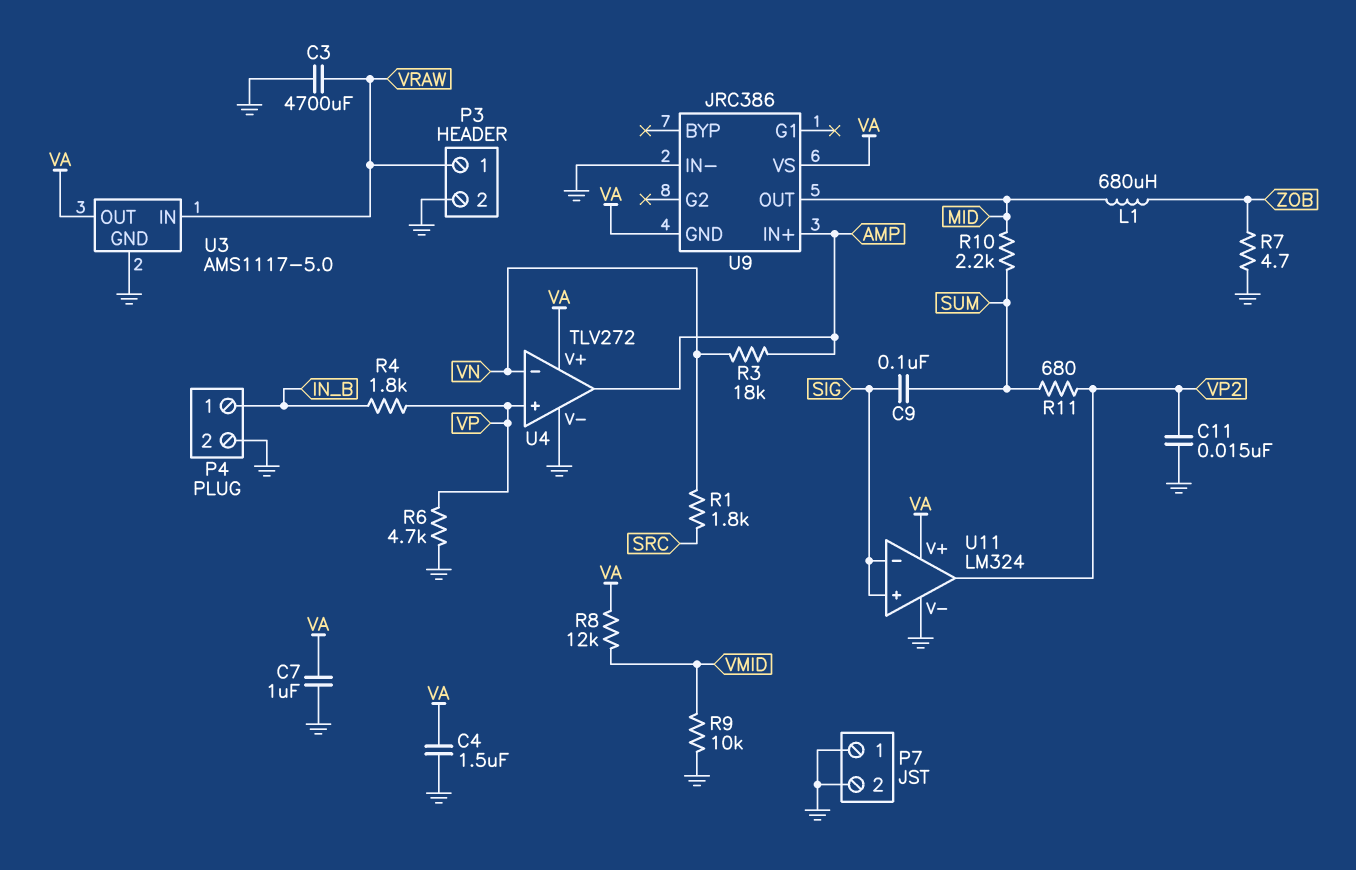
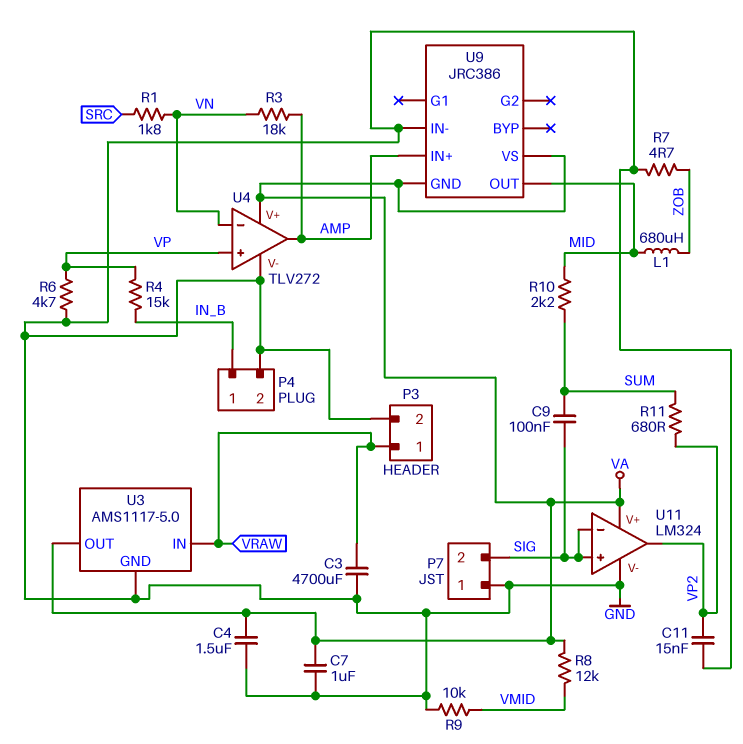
P7 pin 2: GND -> SIG
R4: 1.8k (IN_B, VP) -> 15k (IN_B, VP)

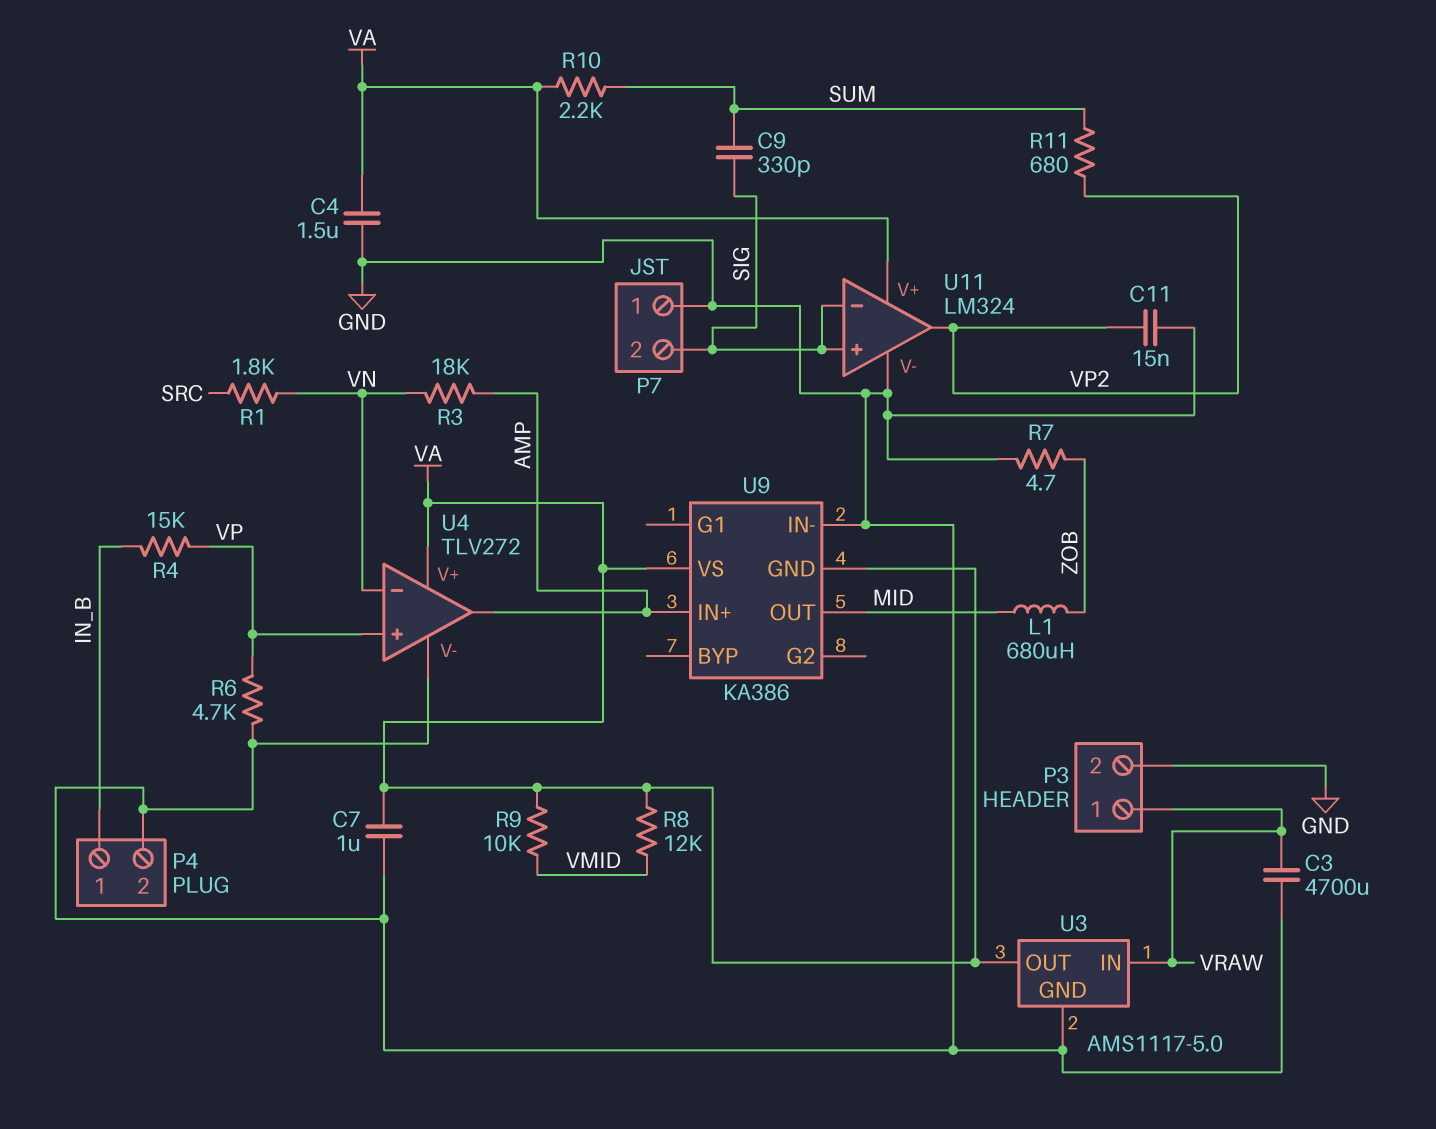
C9: 100nF (SIG, SUM) -> 330pF (SIG, SUM)
R9: 10k (GND, VMID) -> 10k (VA, VMID)
R10: 2.2k (MID, SUM) -> 2.2k (SUM, VA)
U9: JRC386 -> KA386

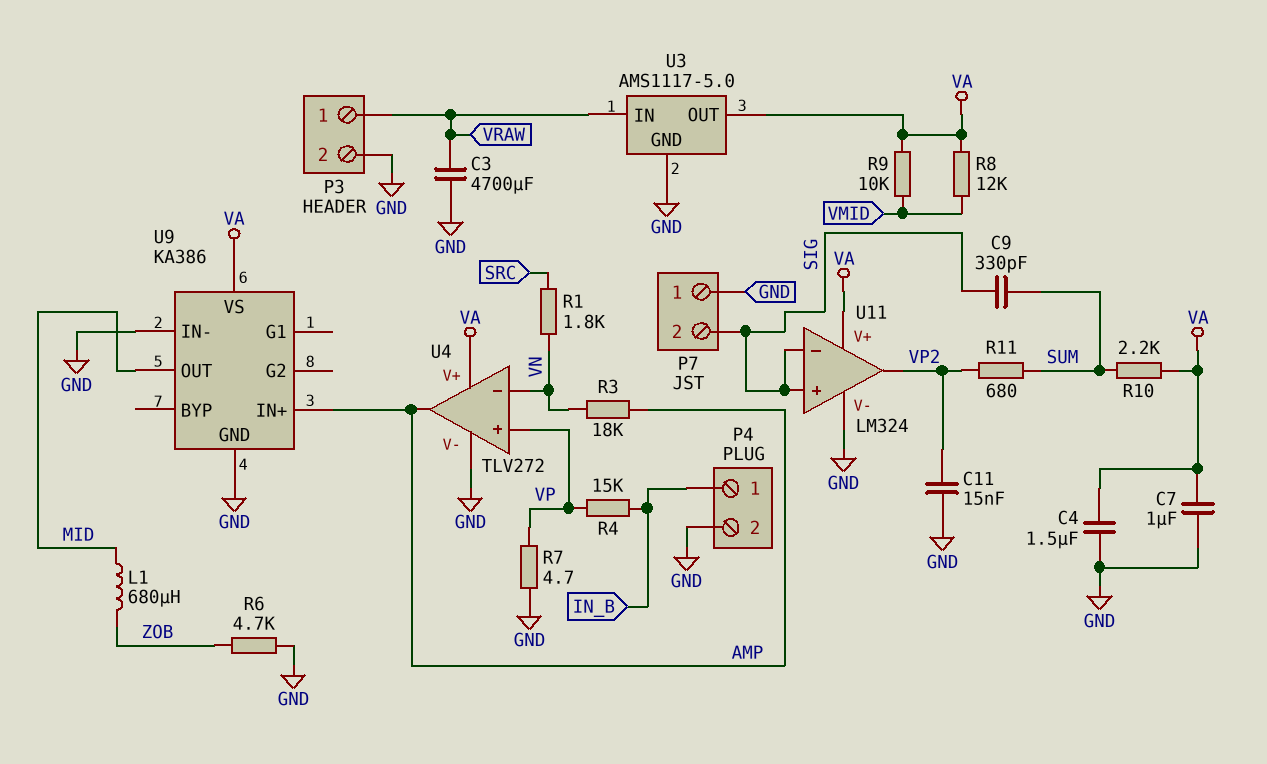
R6: 4.7k (GND, VP) -> 4.7k (GND, ZOB)
R7: 4.7 (GND, ZOB) -> 4.7 (GND, VP)
U9 pin GND: VA -> GND

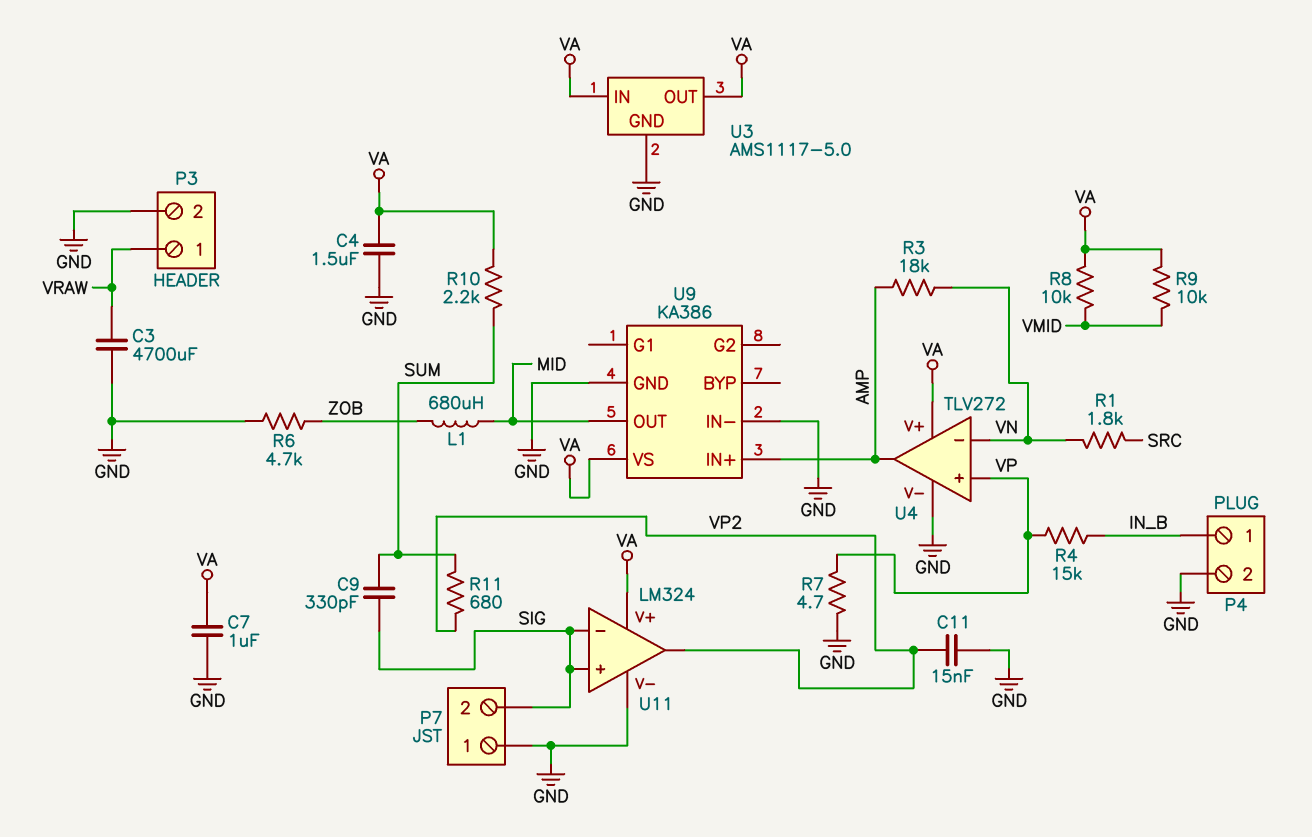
R8: 12k (VA, VMID) -> 10k (VA, VMID)
U3 pin IN: VRAW -> VA

